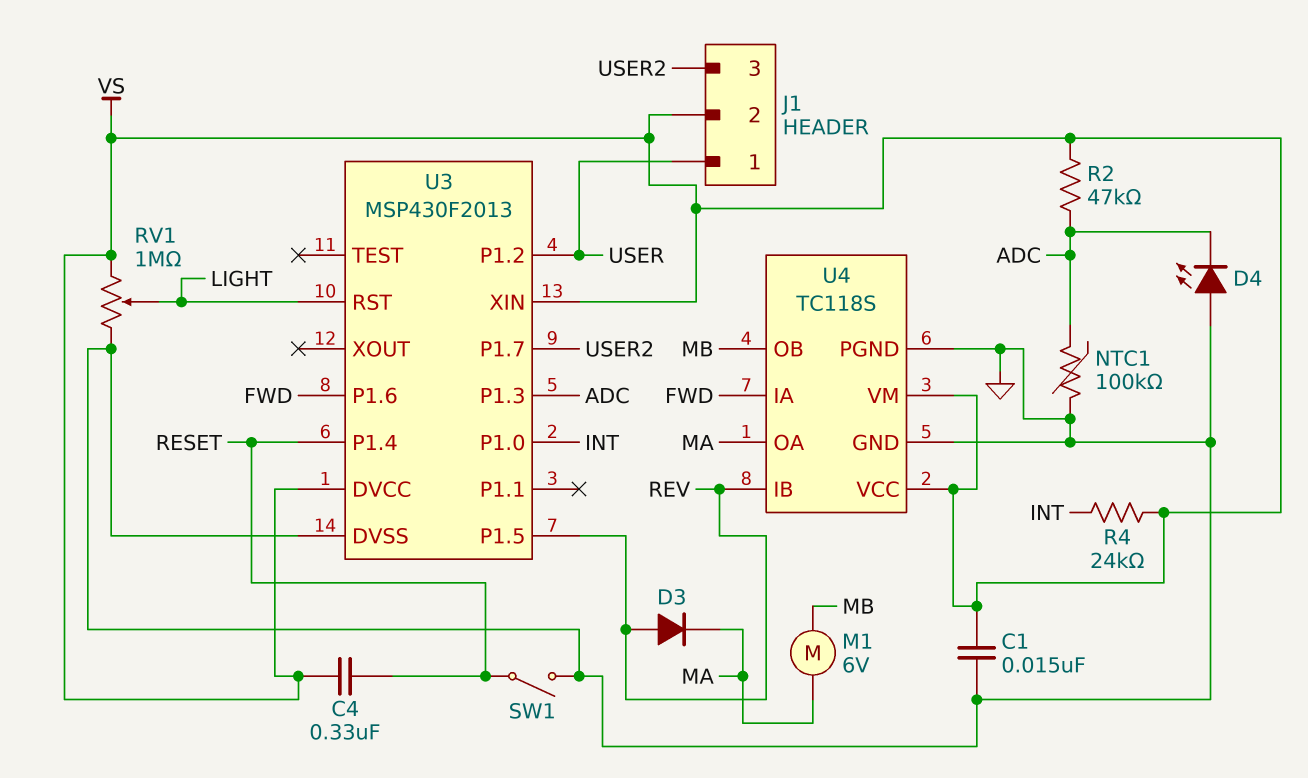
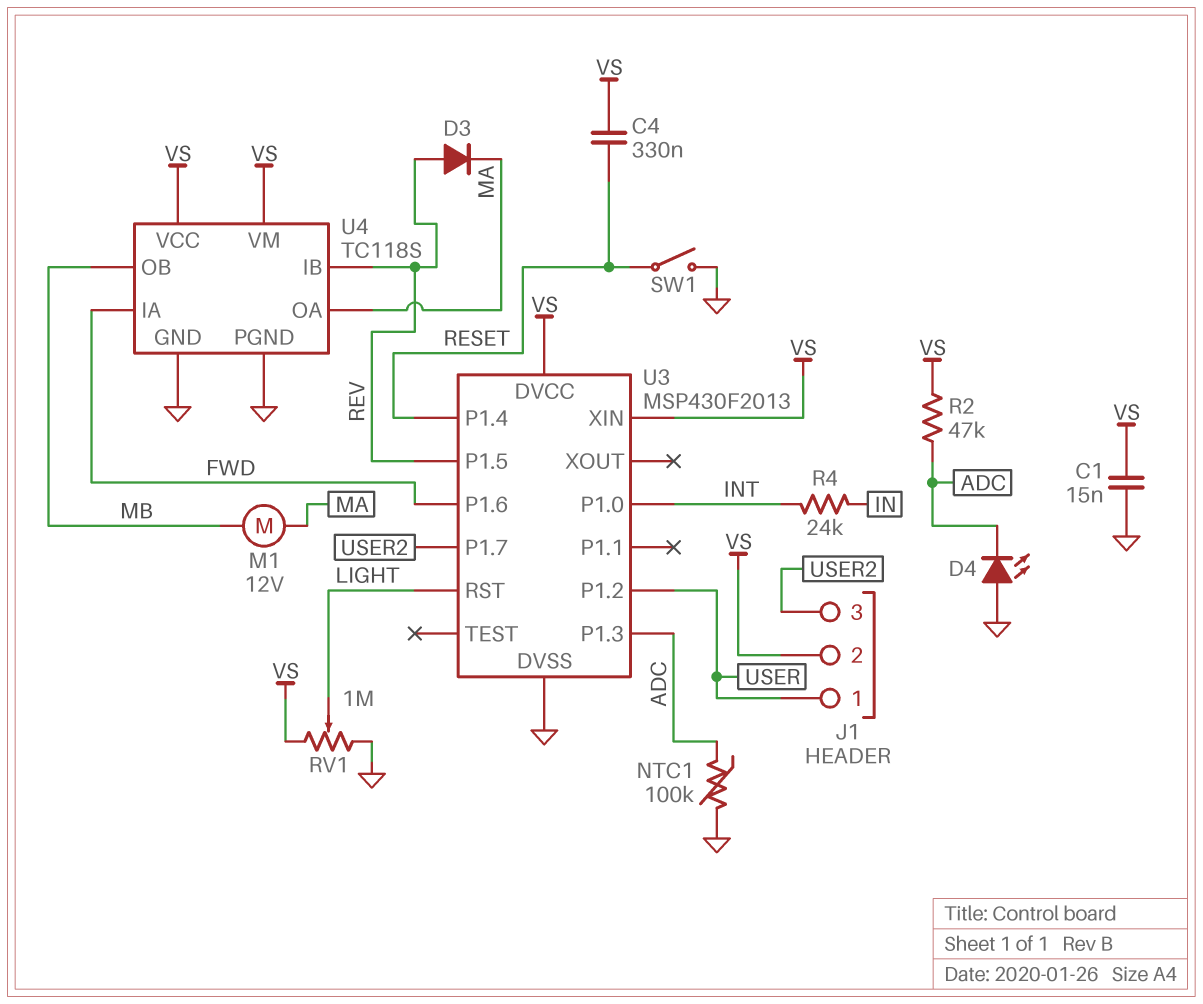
M1: motor 6V (MA, MB) -> motor 12V (MA, MB)
R4: 24k (INT, VS) -> 24k (IN, INT)

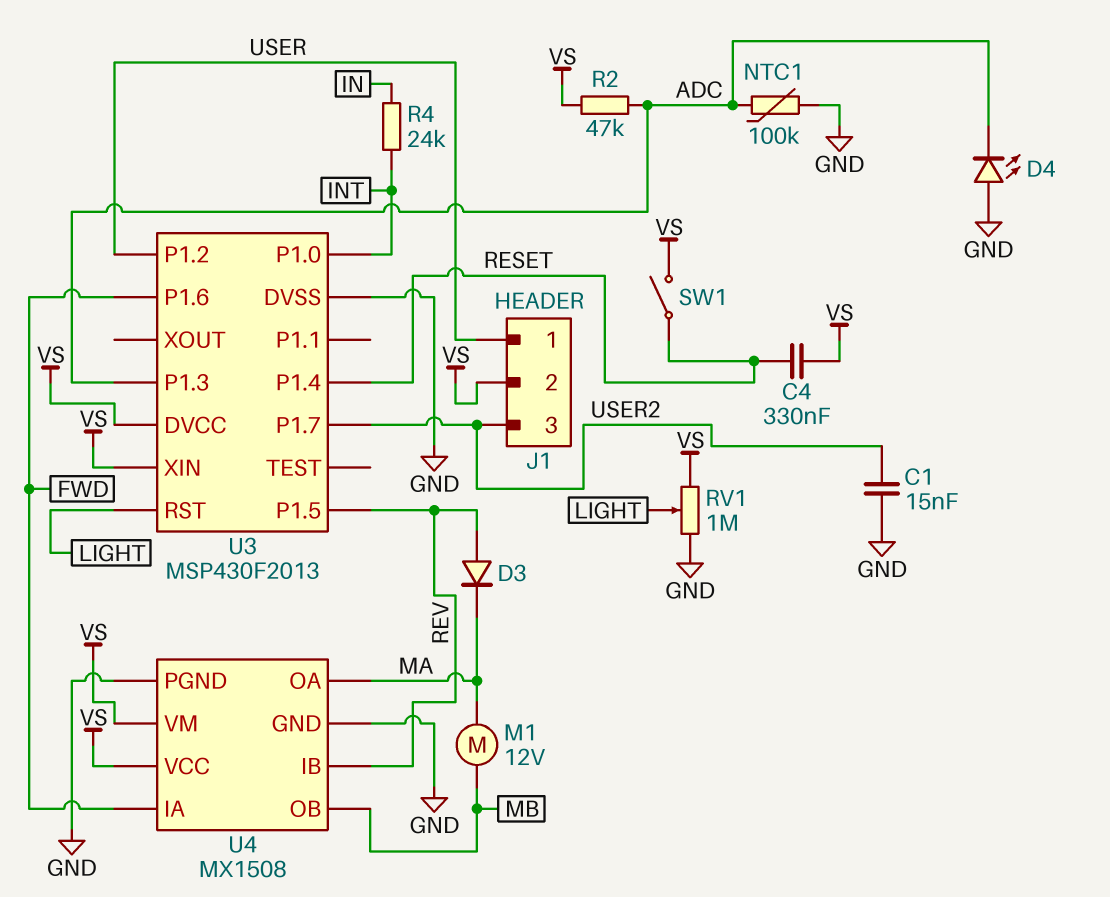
C1: 15nF (GND, VS) -> 15nF (GND, USER2)
SW1: switch (GND, RESET) -> switch (RESET, VS)
U4: TC118S -> MX1508

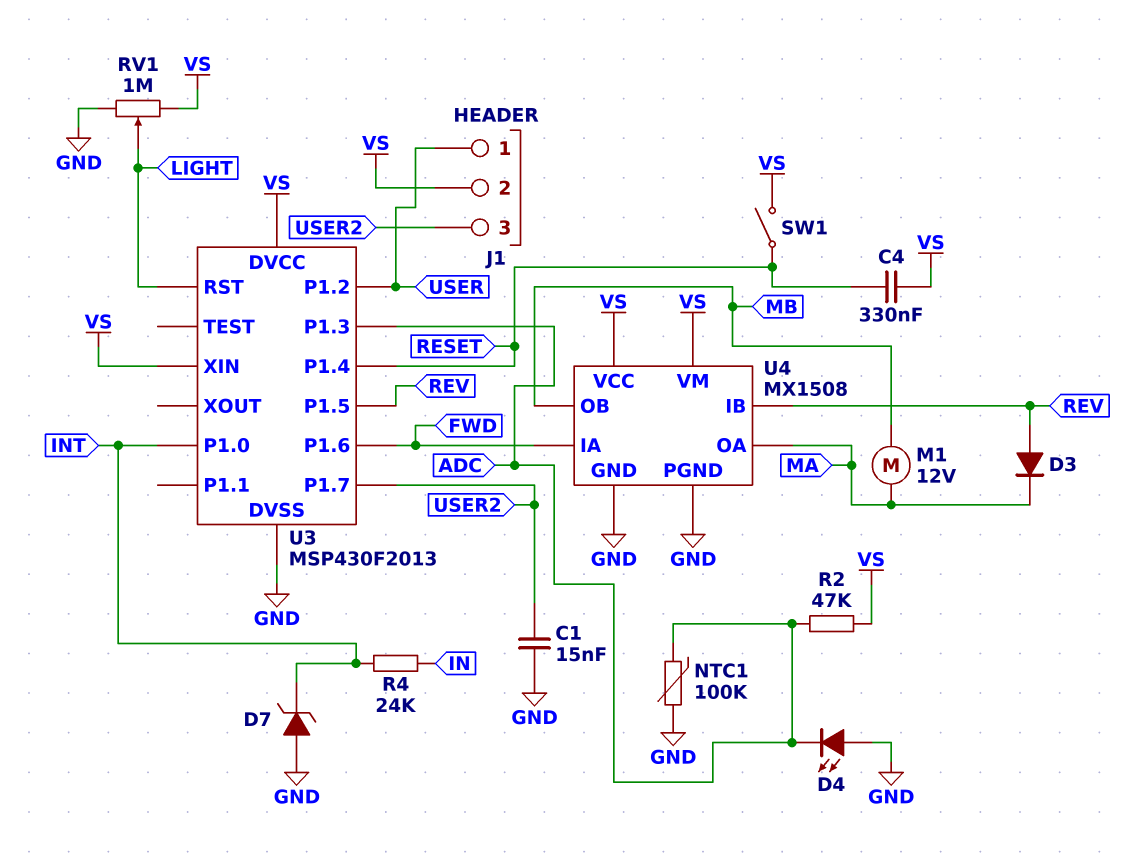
D7: none -> zener (A GND, K INT)

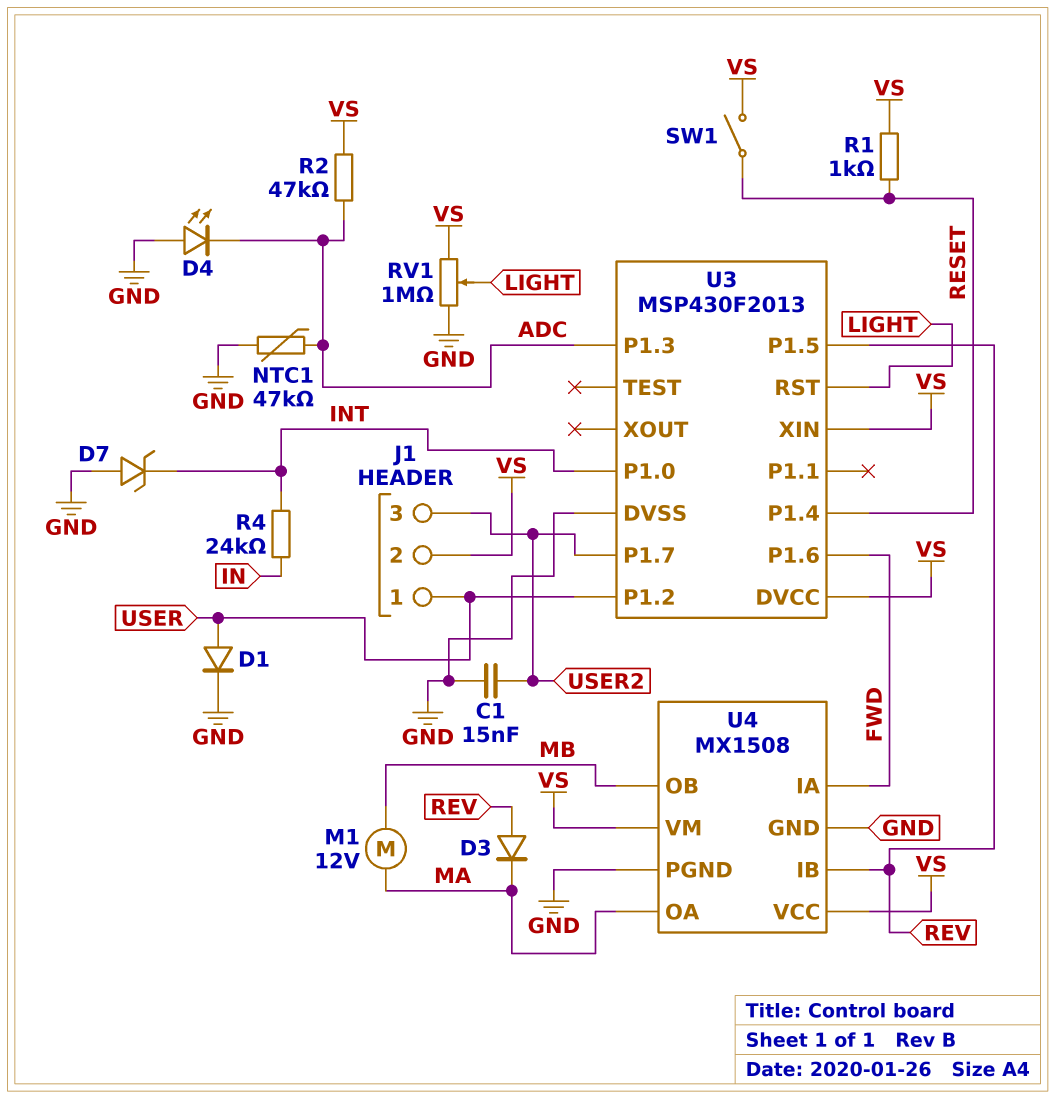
C4: 330nF (RESET, VS) -> none
D1: none -> diode (A USER, K GND)
NTC1: 100k (ADC, GND) -> 47k (ADC, GND)
R1: none -> 1k (RESET, VS)

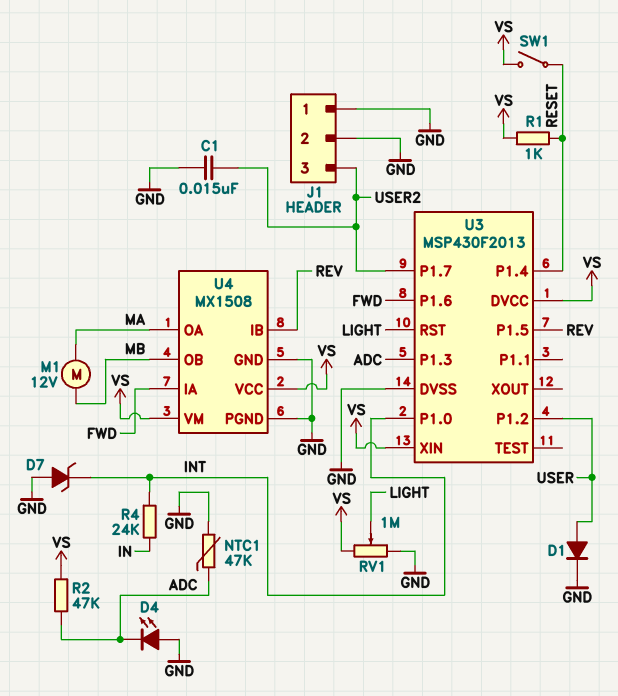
D3: diode (A REV, K MA) -> none
J1 pin 1: USER -> GND
J1 pin 2: VS -> GND

